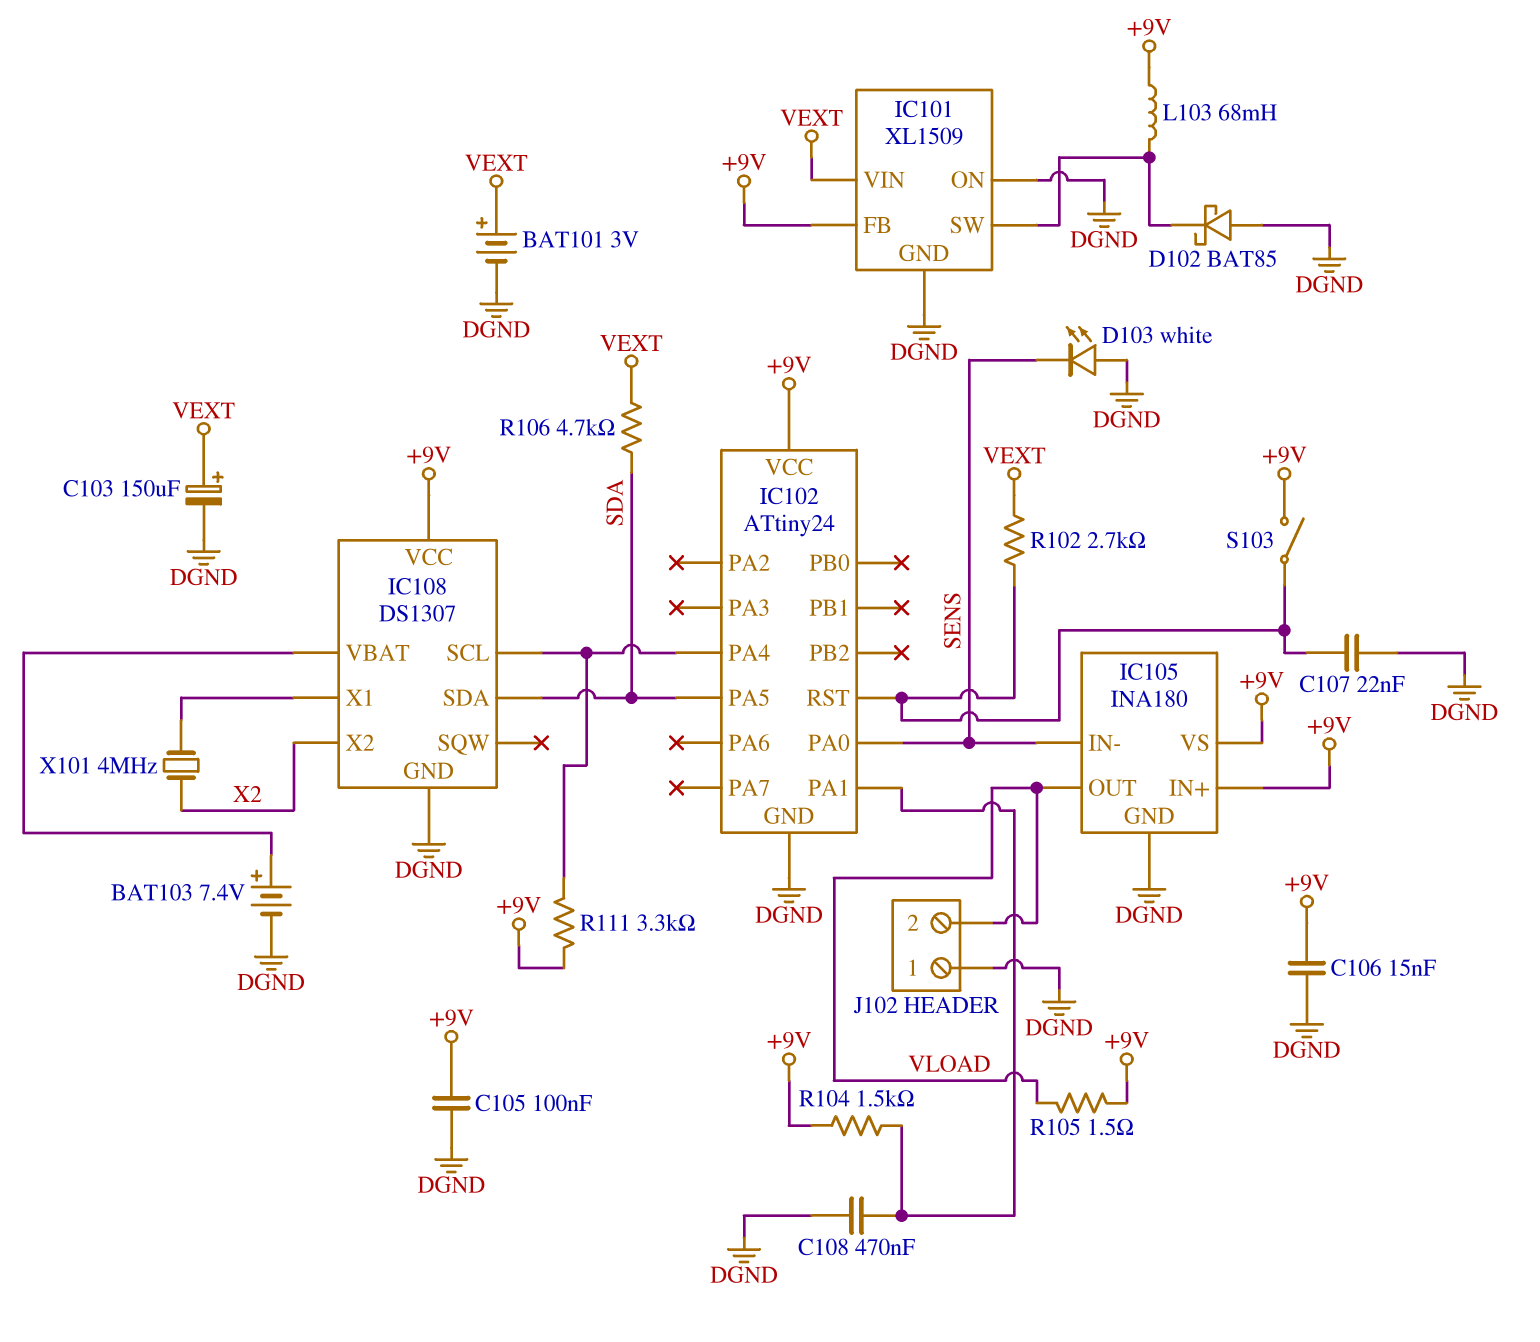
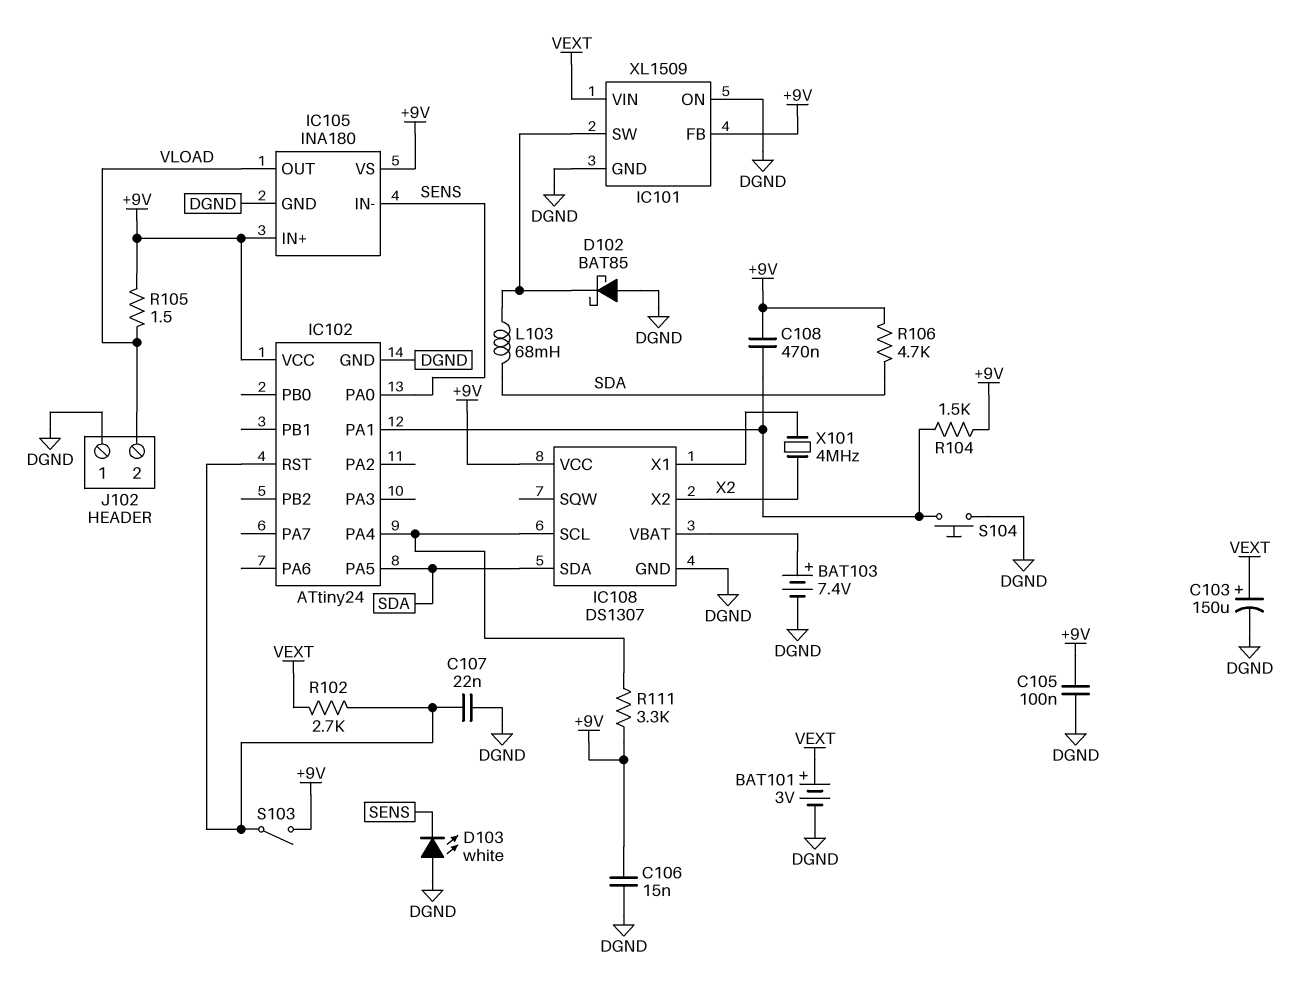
C108: 470nF (DGND, IC102/PA1) -> 470nF (+9V, IC102/PA1)
L103: 68mH (+9V, IC101/SW) -> 68mH (IC101/SW, SDA)
R106: 4.7k (SDA, VEXT) -> 4.7k (+9V, SDA)
S104: none -> button (DGND, IC102/PA1)

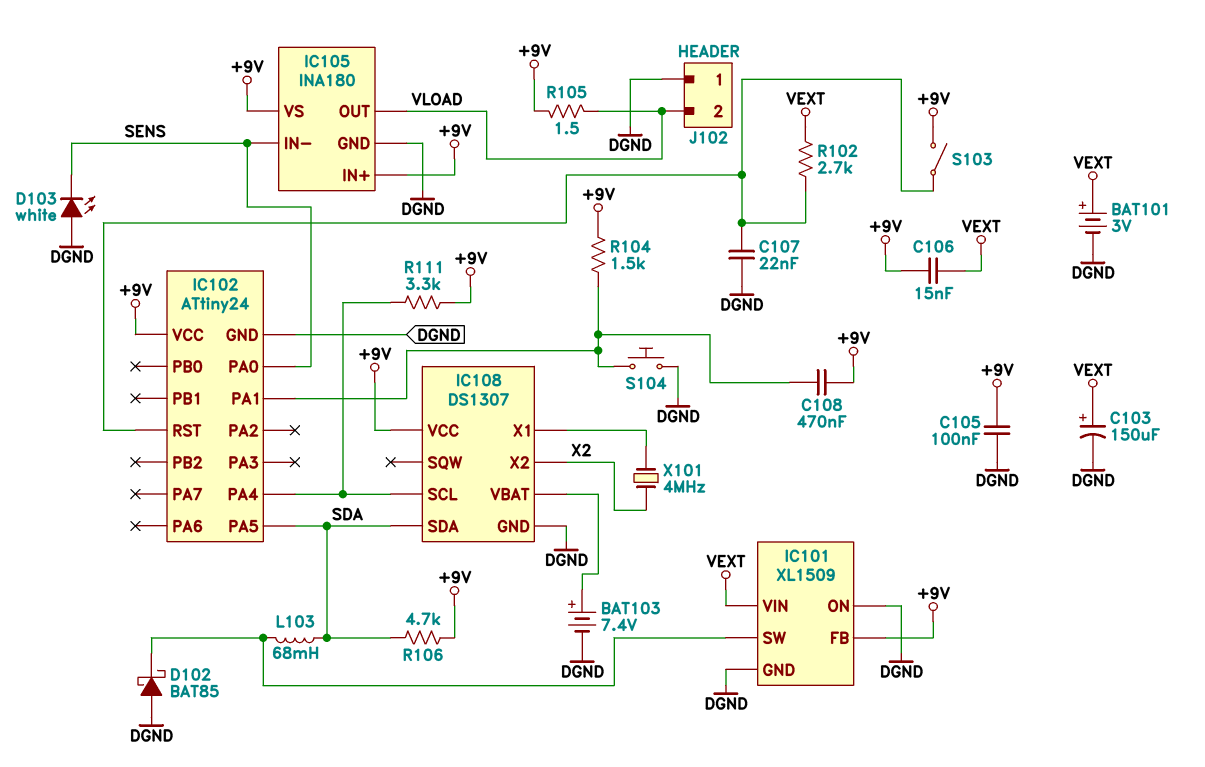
C106: 15nF (+9V, DGND) -> 15nF (+9V, VEXT)

